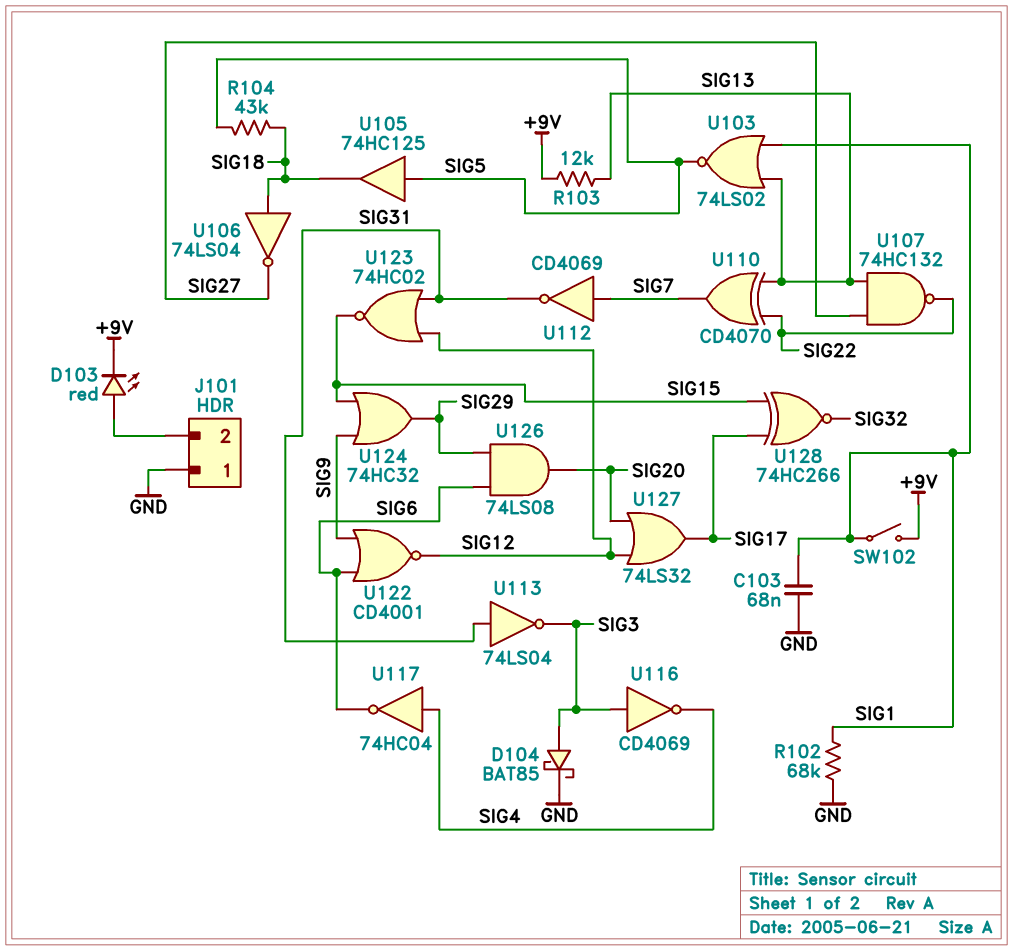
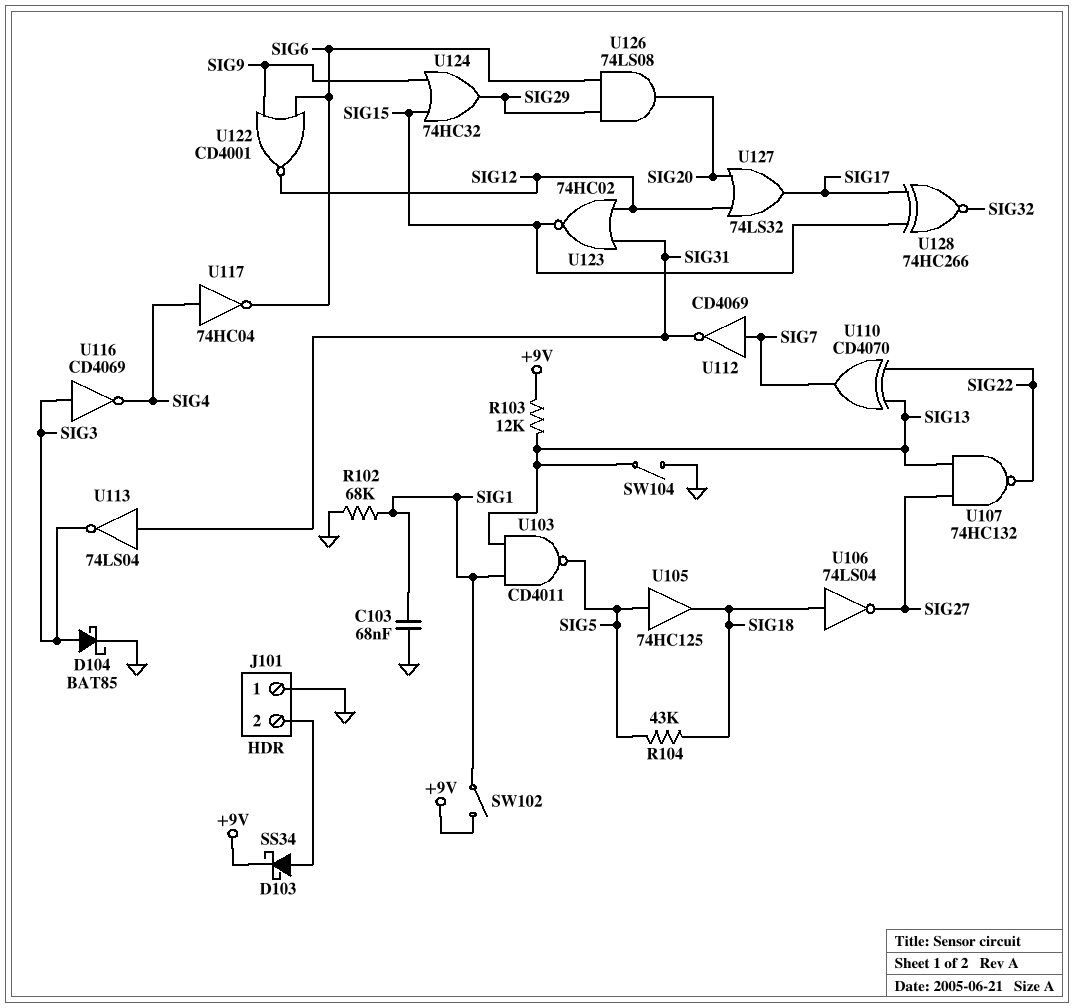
D103: LED red (A J101/2, K +9V) -> schottky SS34 (A J101/2, K +9V)
SW104: none -> switch (GND, SIG13)
U103: NOR 74LS02 (in SIG1, in SIG13, out SIG5) -> NAND CD4011 (in SIG1, in SIG13, out SIG5)

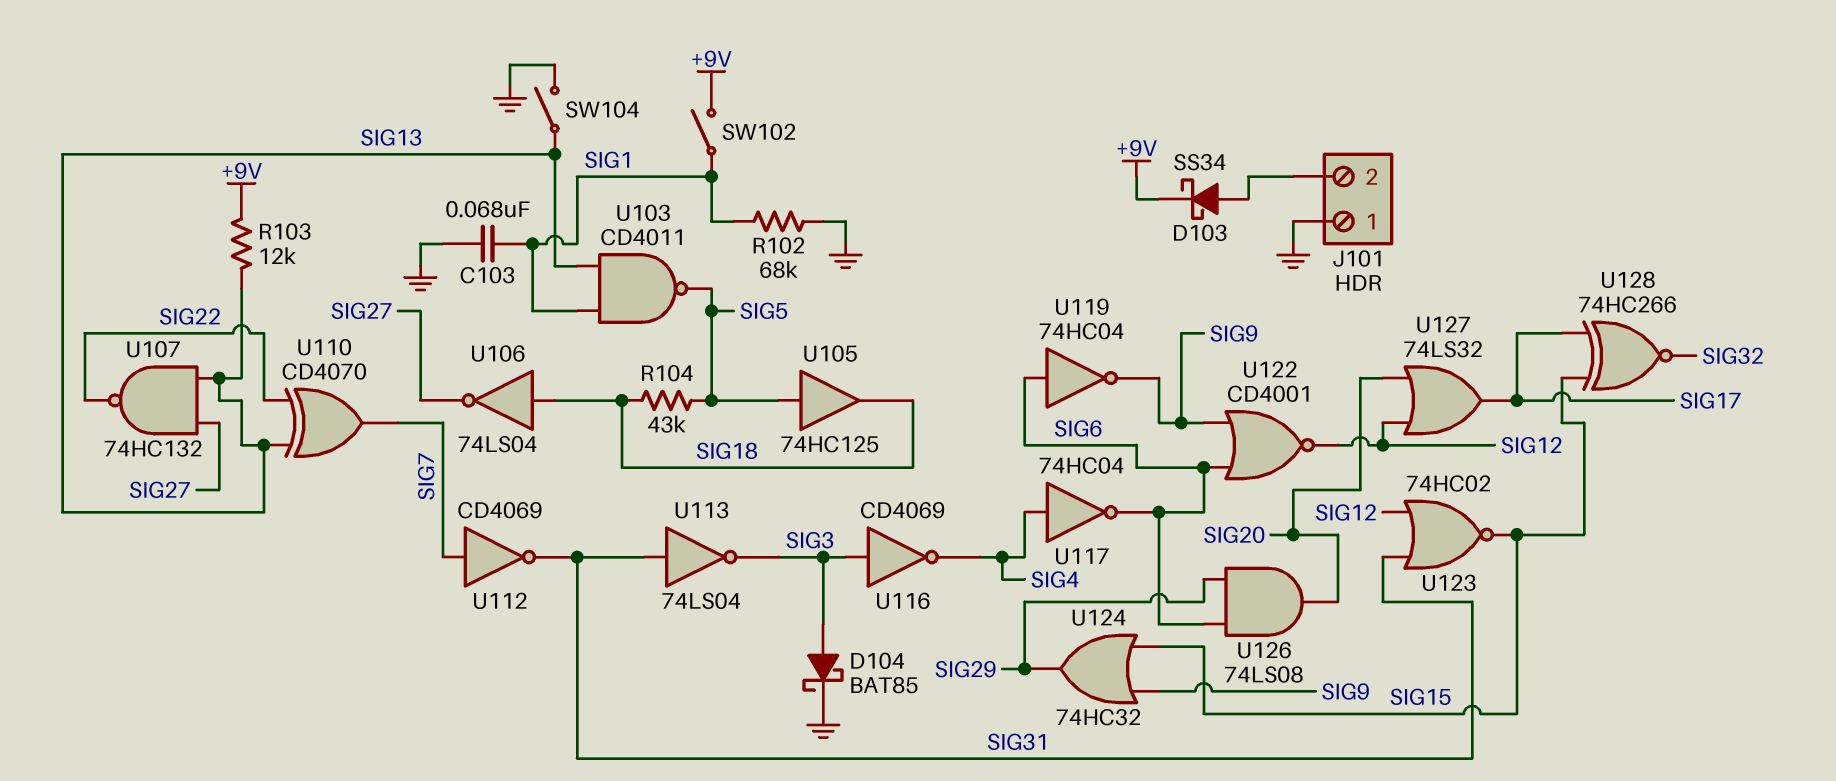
U119: none -> NOT 74HC04 (in SIG6, out SIG9)

